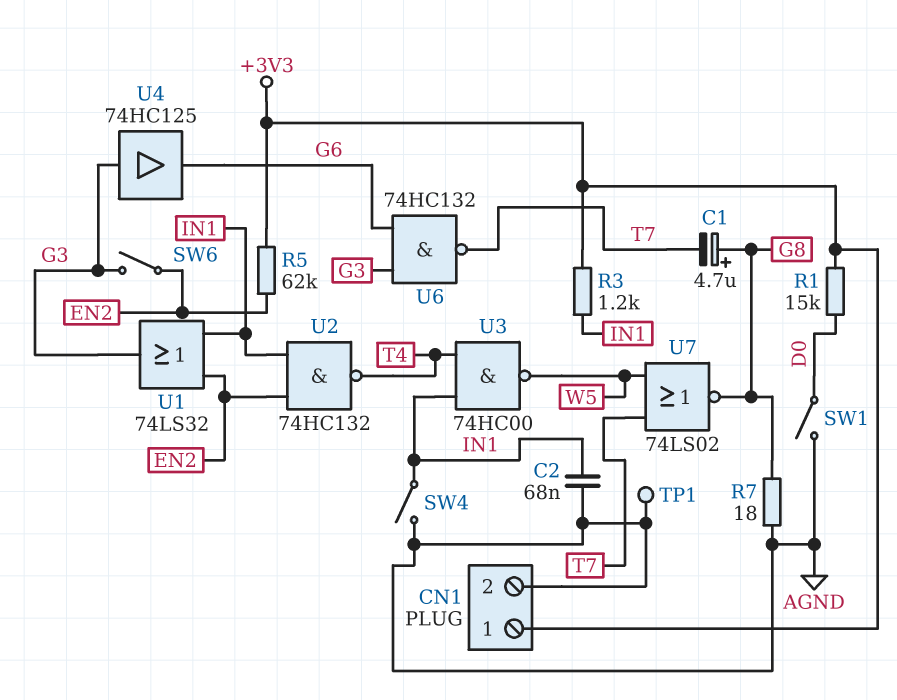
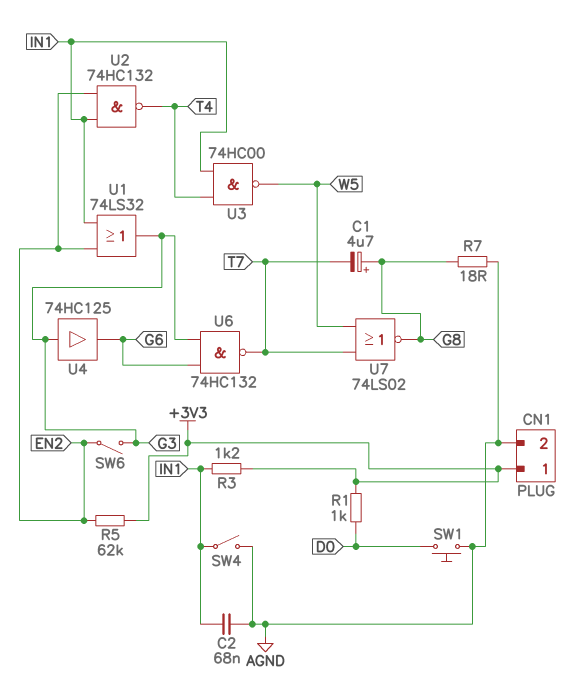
R1: 15k (+3V3, D0) -> 1k (+3V3, D0)
SW1: switch (AGND, D0) -> button (AGND, D0)
TP1: test point (AGND) -> none

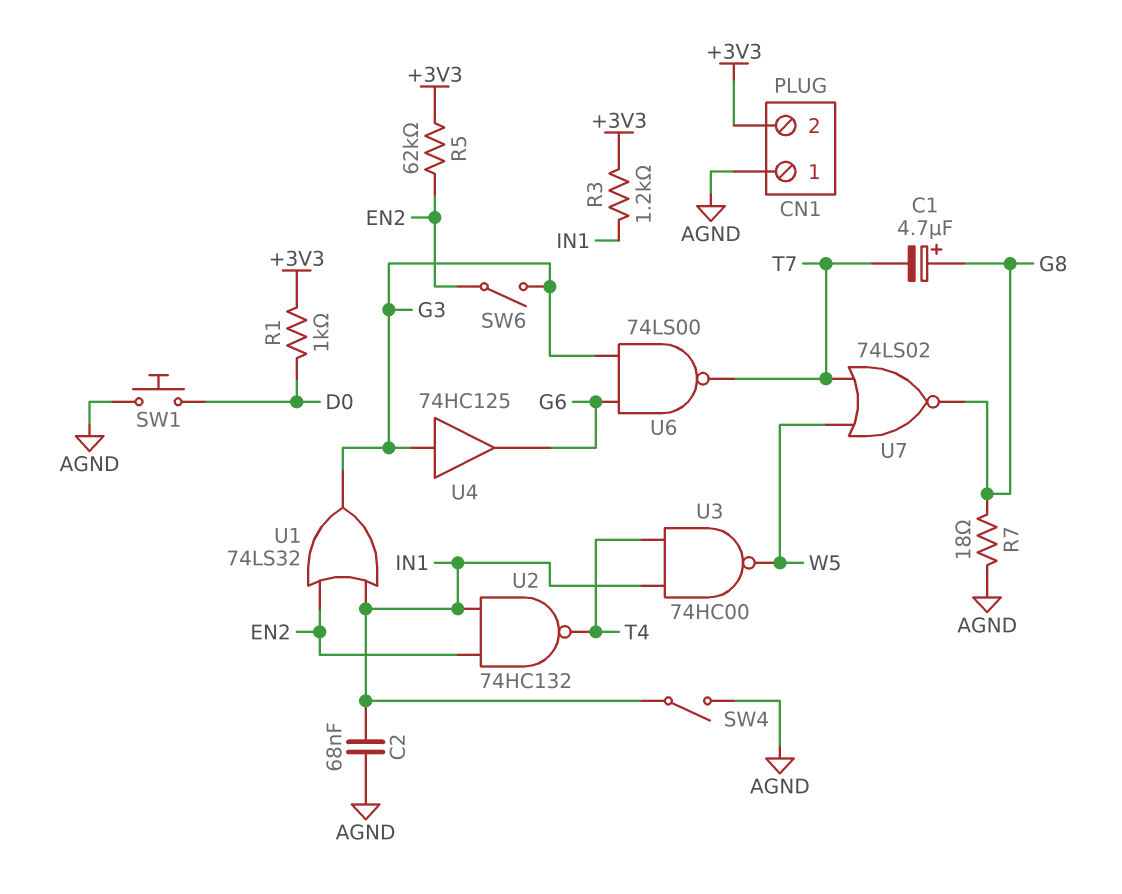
CN1 pin 1: +3V3 -> AGND
CN1 pin 2: AGND -> +3V3
U6: NAND 74HC132 (in G3, in G6, out T7) -> NAND 74LS00 (in G3, in G6, out T7)

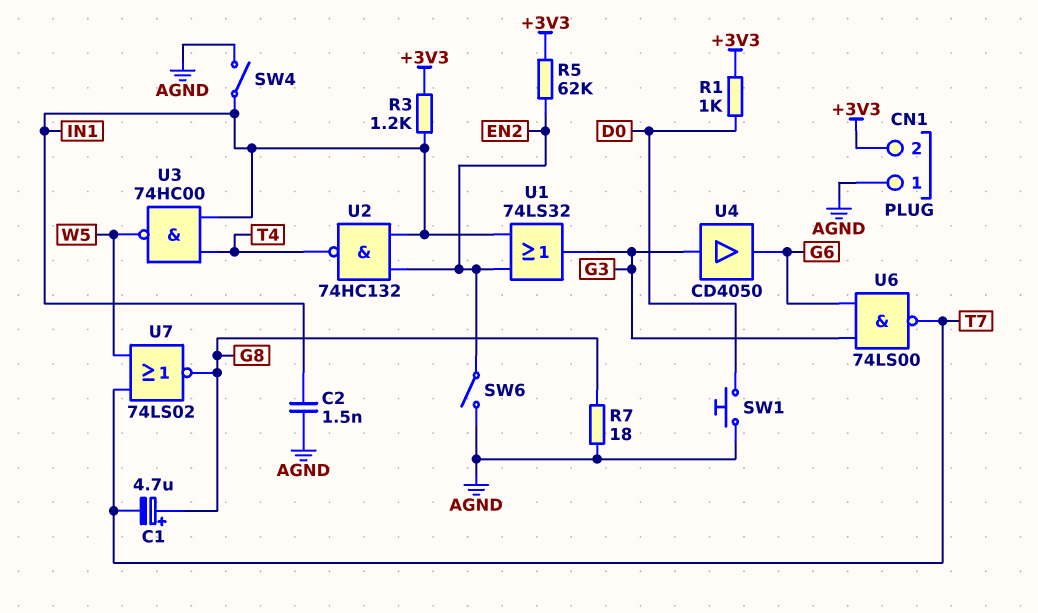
C2: 68nF (AGND, IN1) -> 1.5nF (AGND, IN1)
SW6: switch (EN2, G3) -> switch (AGND, EN2)
U4: buffer 74HC125 (in G3, out G6) -> buffer CD4050 (in G3, out G6)

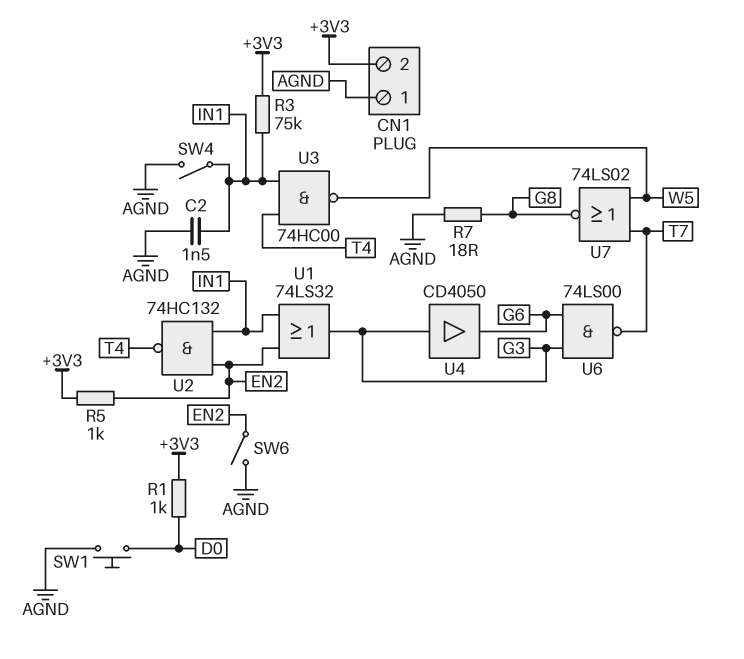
C1: 4.7uF (plus G8, minus T7) -> none
R3: 1.2k (+3V3, IN1) -> 75k (+3V3, IN1)
R5: 62k (+3V3, EN2) -> 1k (+3V3, EN2)

